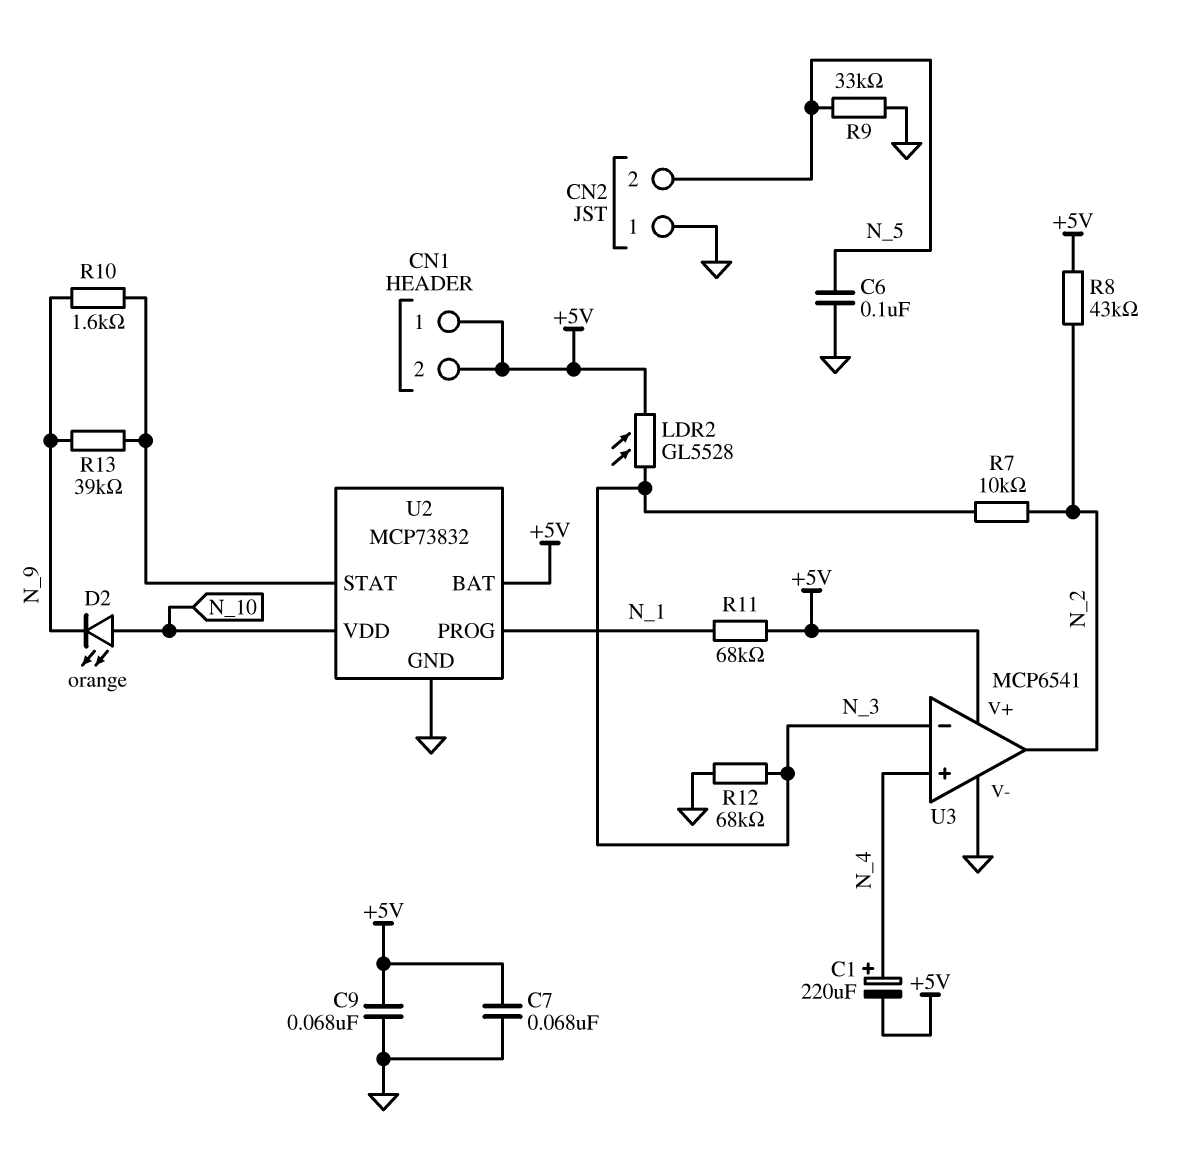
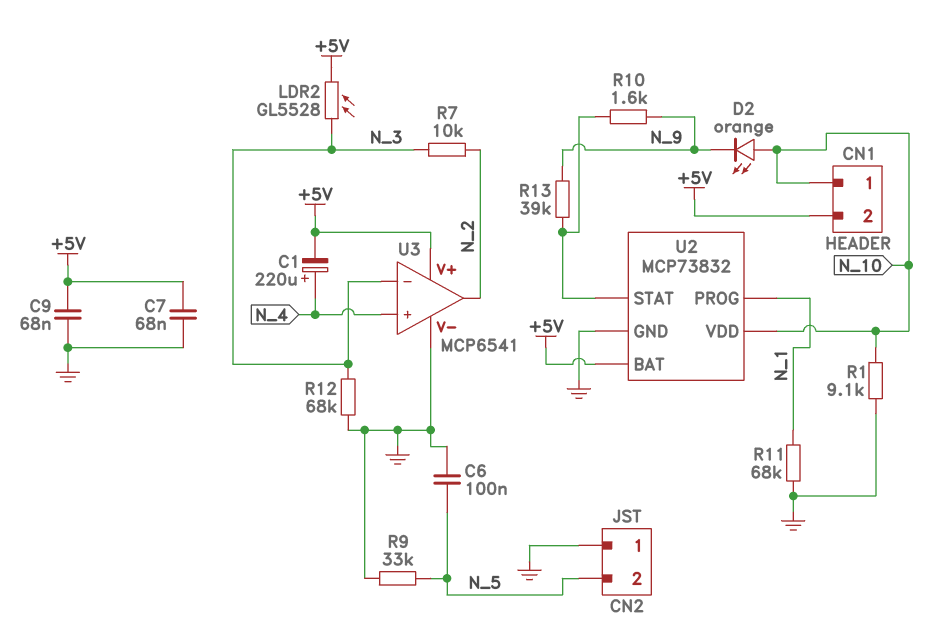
CN1 pin 1: +5V -> N_10
R1: none -> 9.1k (GND, N_10)
R8: 43k (+5V, N_2) -> none
R11: 68k (+5V, N_1) -> 68k (GND, N_1)

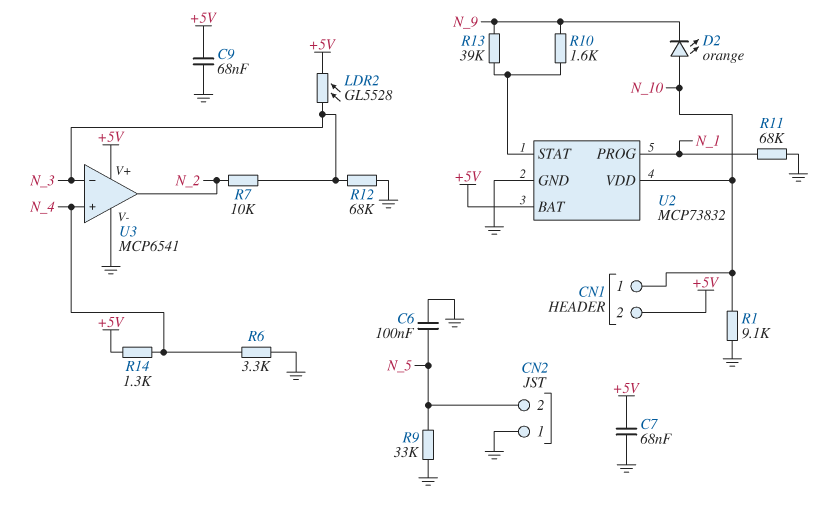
C1: 220uF (plus N_4, minus +5V) -> none
R6: none -> 3.3k (GND, N_4)
R14: none -> 1.3k (+5V, N_4)

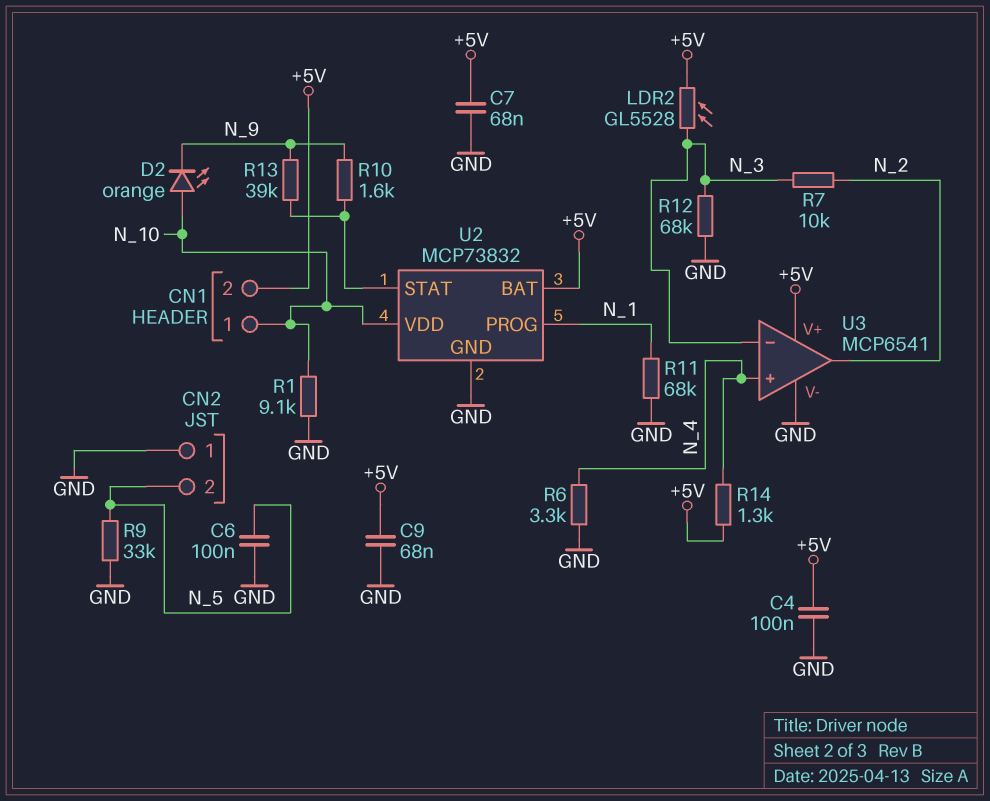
C4: none -> 100nF (+5V, GND)

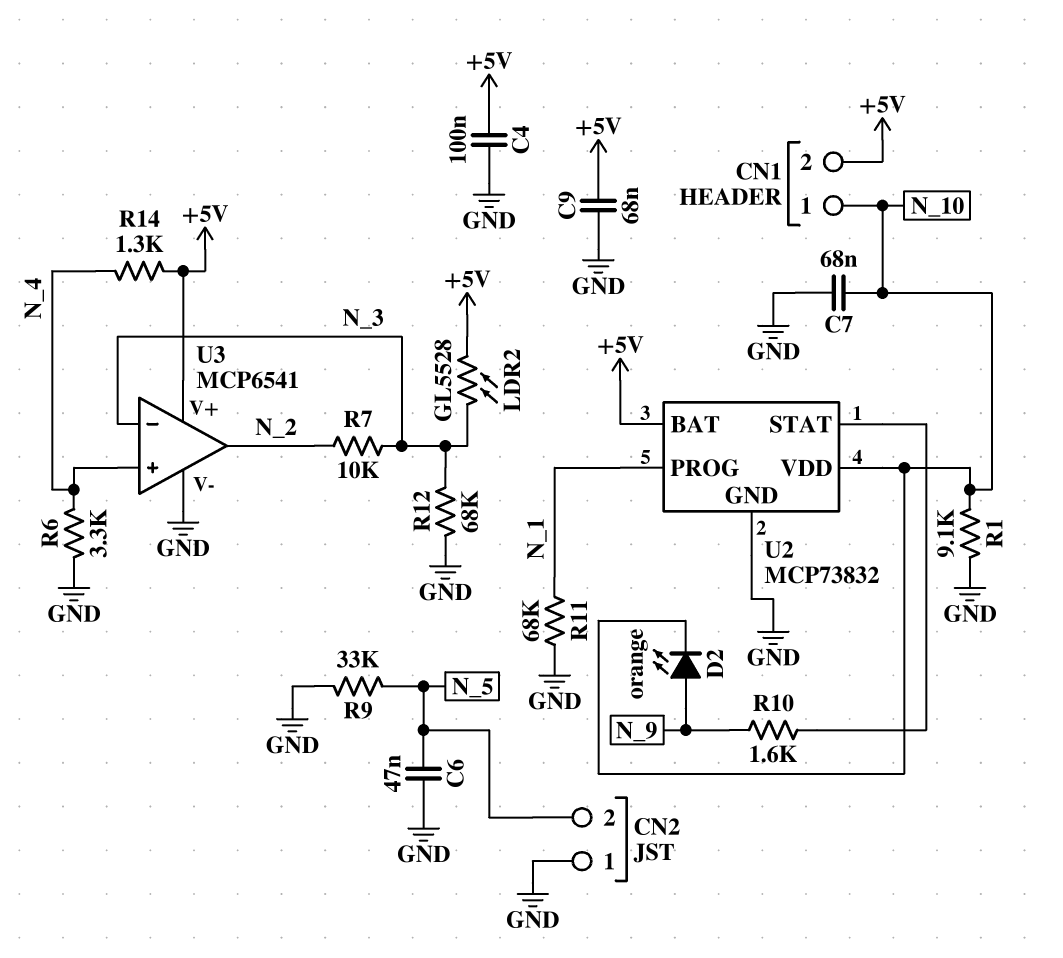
C6: 100nF (GND, N_5) -> 47nF (GND, N_5)
C7: 68nF (+5V, GND) -> 68nF (GND, N_10)
D2: LED orange (A N_10, K N_9) -> LED orange (A N_9, K N_10)
R13: 39k (N_9, U2/STAT) -> none

